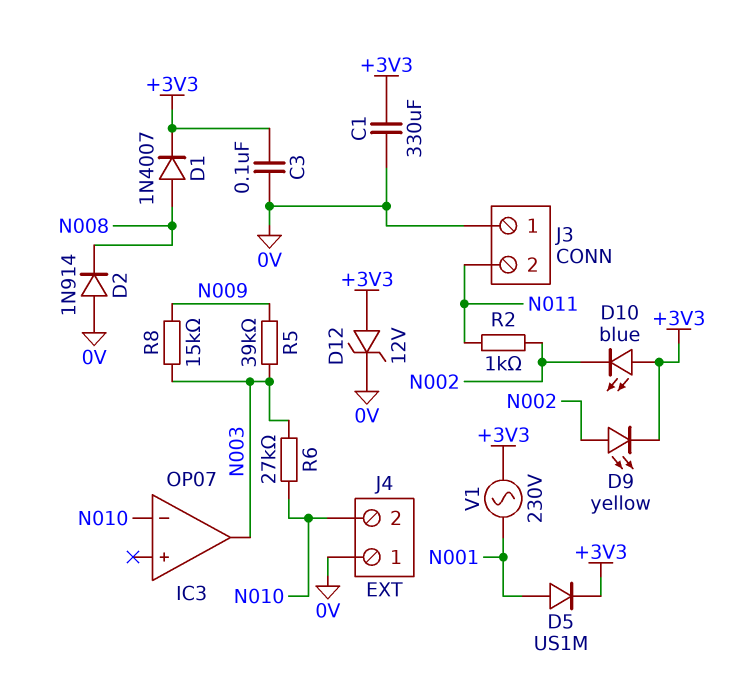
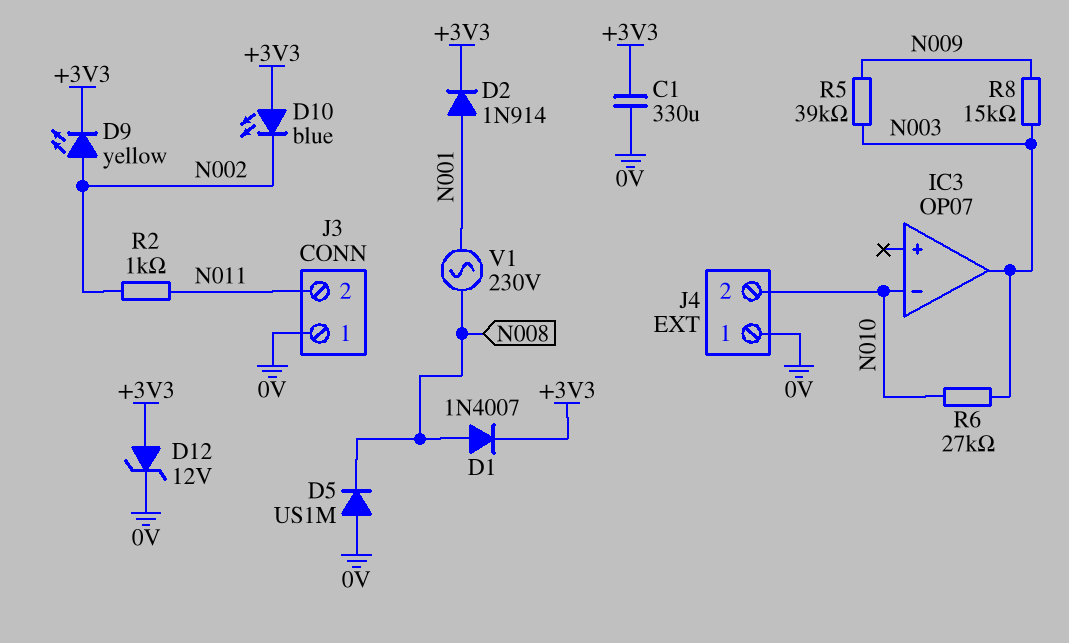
C3: 100nF (+3V3, 0V) -> none
D2: diode 1N914 (A 0V, K N008) -> diode 1N914 (A N001, K +3V3)
D5: diode US1M (A N001, K +3V3) -> diode US1M (A 0V, K N008)
V1: AC 230V (+3V3, N001) -> AC 230V (N001, N008)

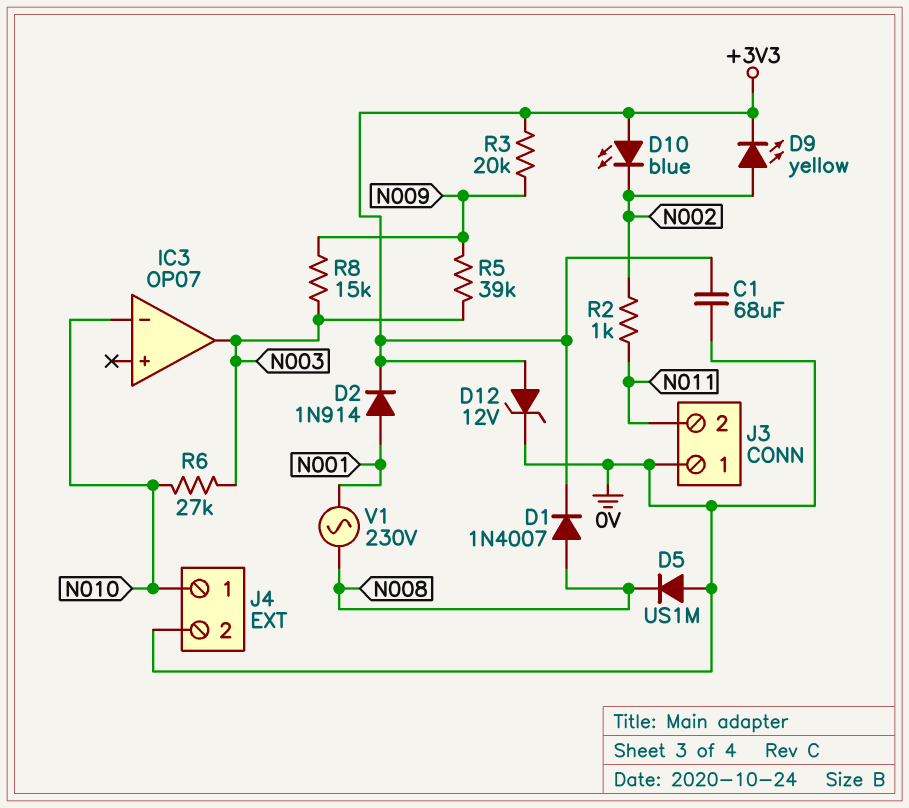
C1: 330uF (+3V3, 0V) -> 68uF (+3V3, 0V)
J4 pin 1: 0V -> N010
J4 pin 2: N010 -> 0V
R3: none -> 20k (+3V3, N009)

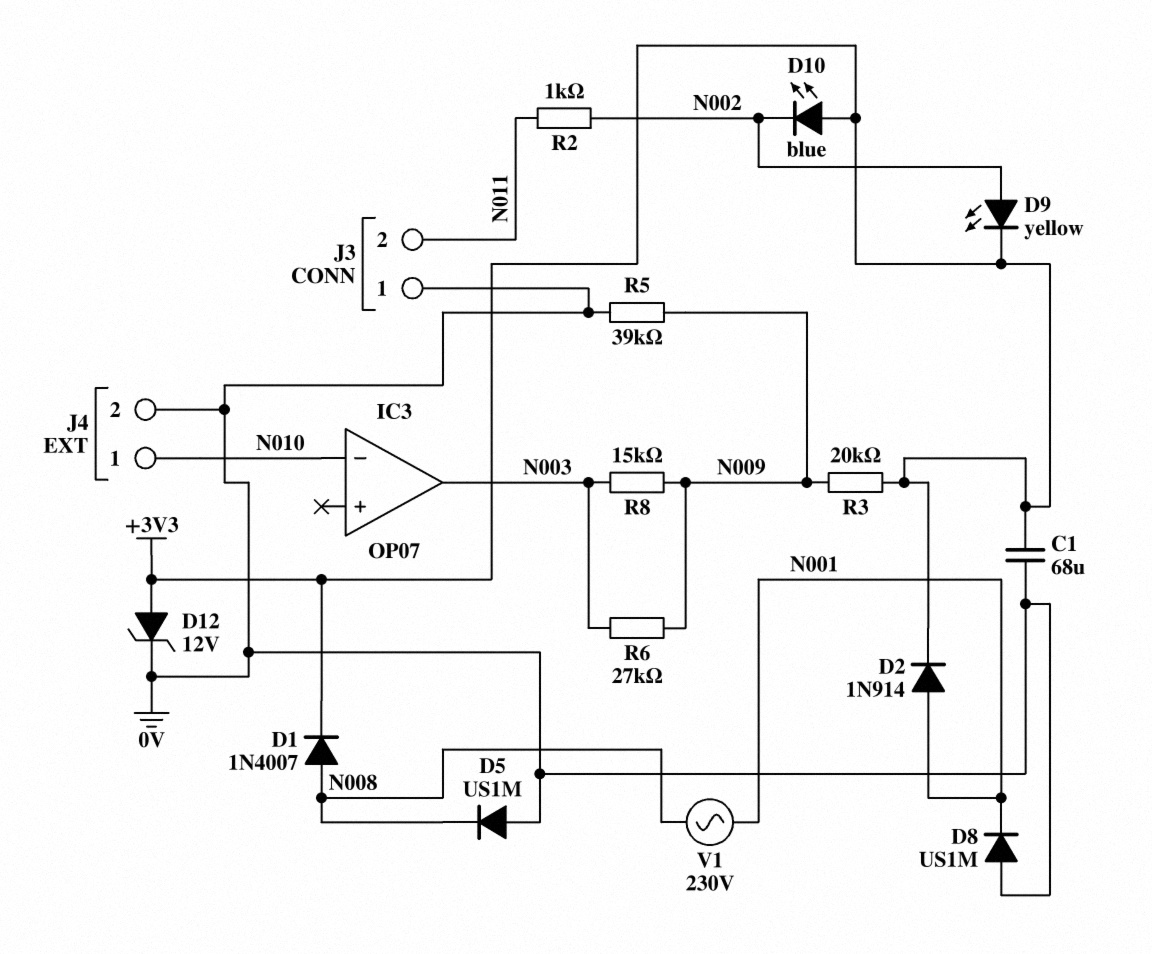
D8: none -> diode US1M (A 0V, K N001)
R5: 39k (N003, N009) -> 39k (0V, N009)
R6: 27k (N003, N010) -> 27k (N003, N009)

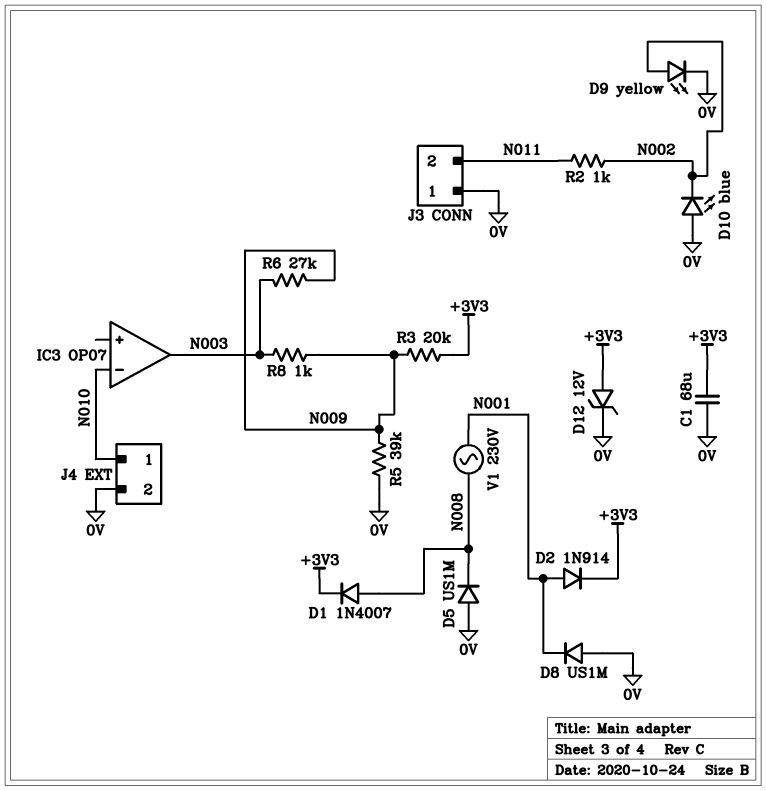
D9: LED yellow (A N002, K +3V3) -> LED yellow (A N002, K 0V)
D10: LED blue (A +3V3, K N002) -> LED blue (A 0V, K N002)
R8: 15k (N003, N009) -> 1k (N003, N009)

